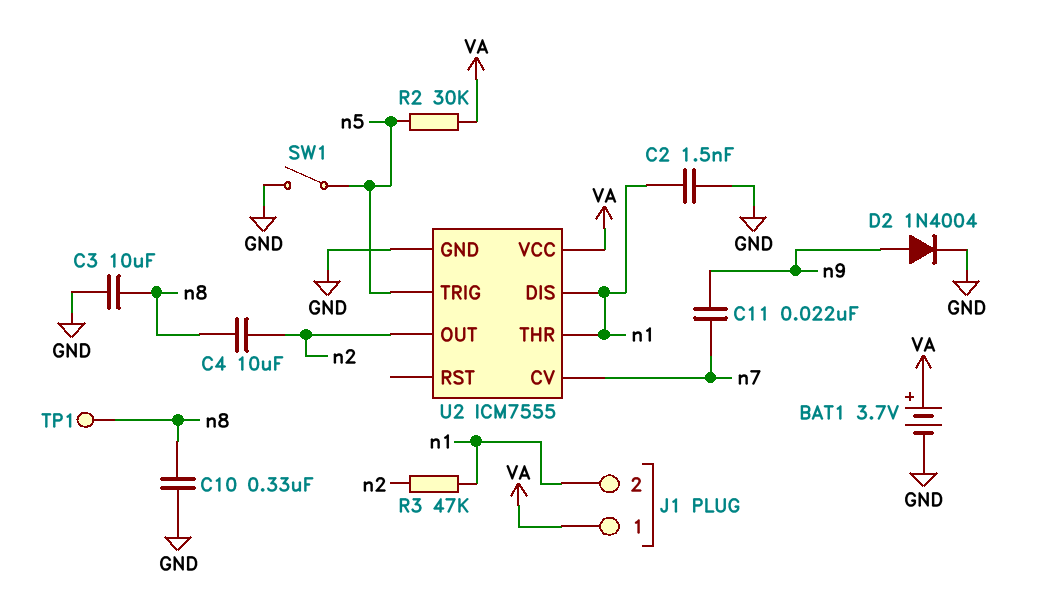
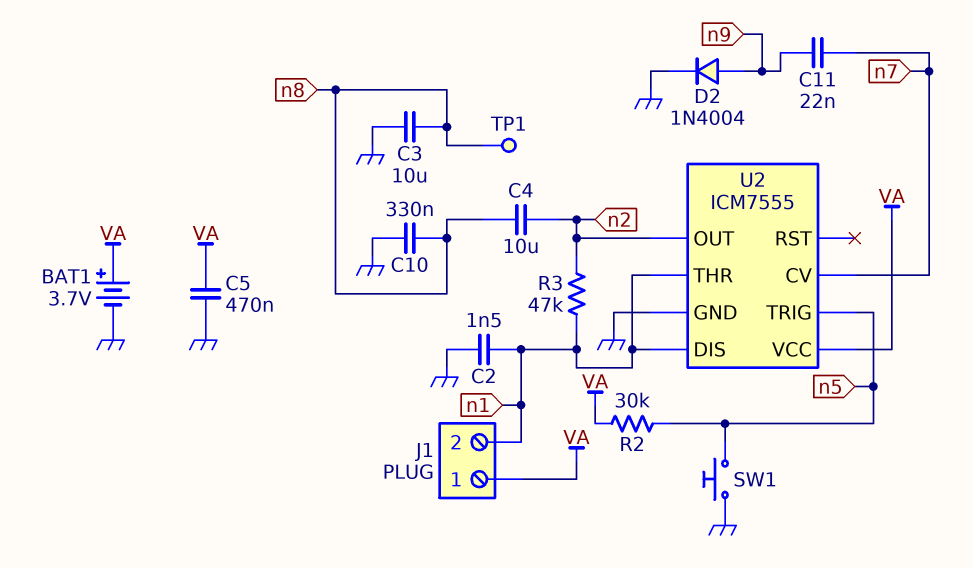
C5: none -> 470nF (GND, VA)
SW1: switch (GND, n5) -> button (GND, n5)

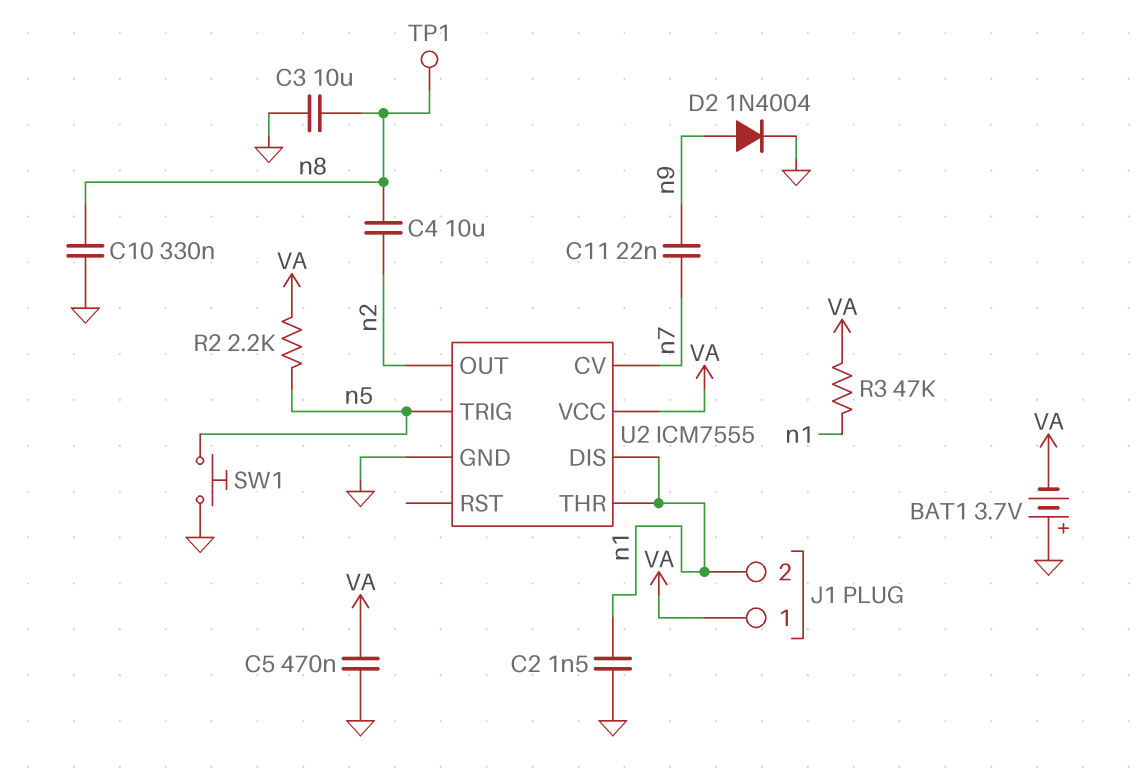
BAT1: 3.7V (plus VA, minus GND) -> 3.7V (plus GND, minus VA)
R2: 30k (VA, n5) -> 2.2k (VA, n5)
R3: 47k (n1, n2) -> 47k (VA, n1)

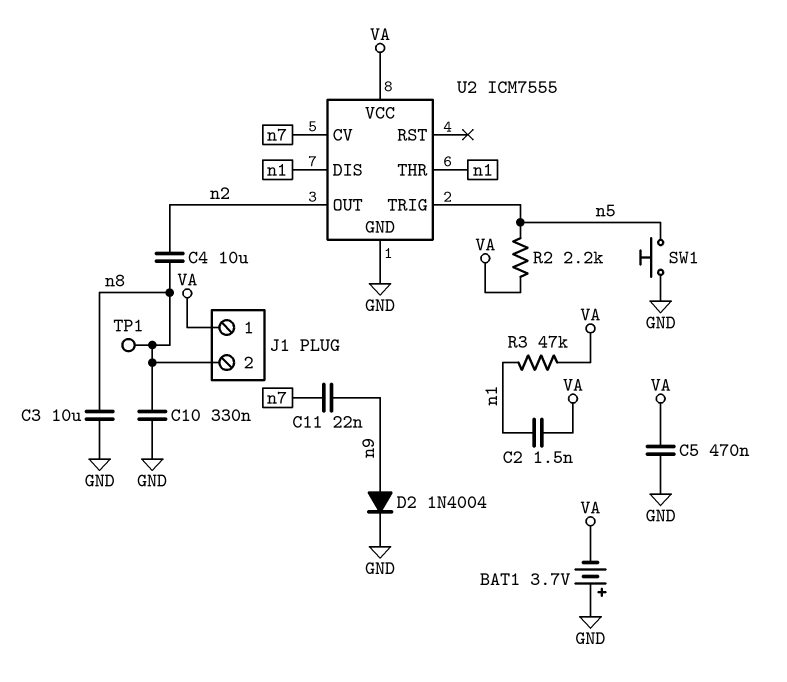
C2: 1.5nF (GND, n1) -> 1.5nF (VA, n1)
J1 pin 2: n1 -> n8

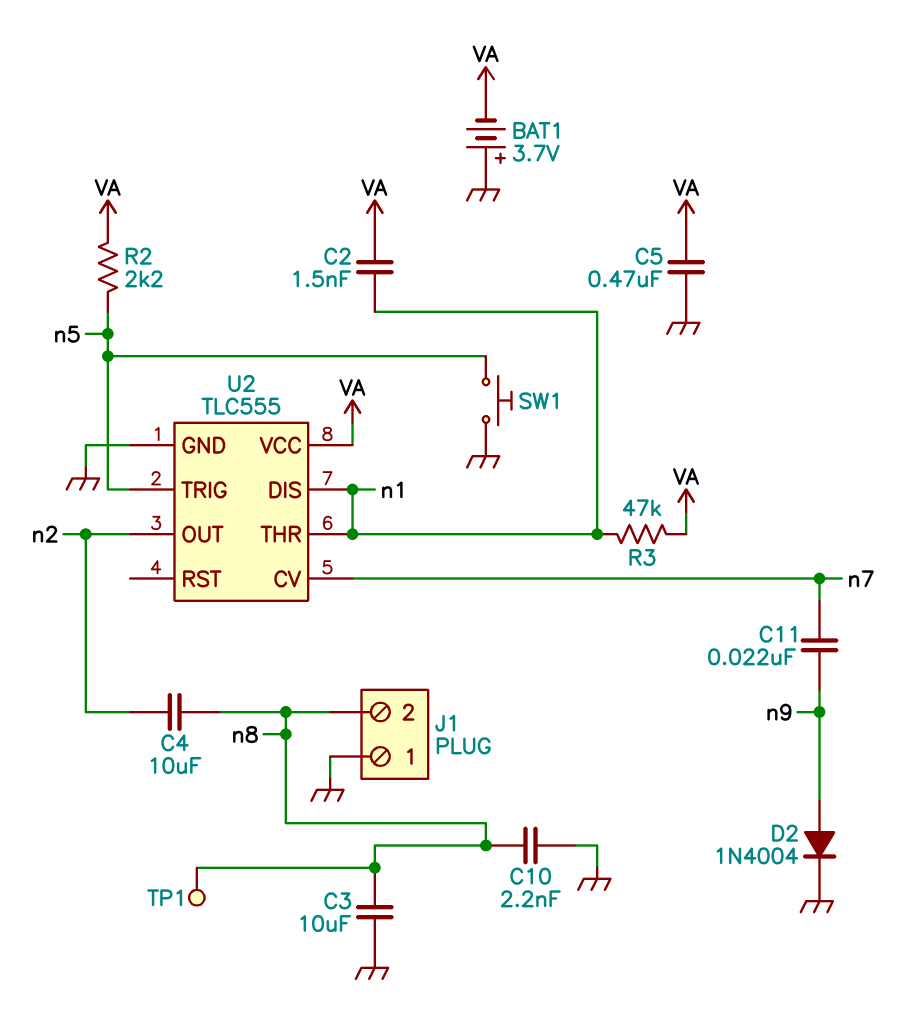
C10: 330nF (GND, n8) -> 2.2nF (GND, n8)
J1 pin 1: VA -> GND
U2: ICM7555 -> TLC555

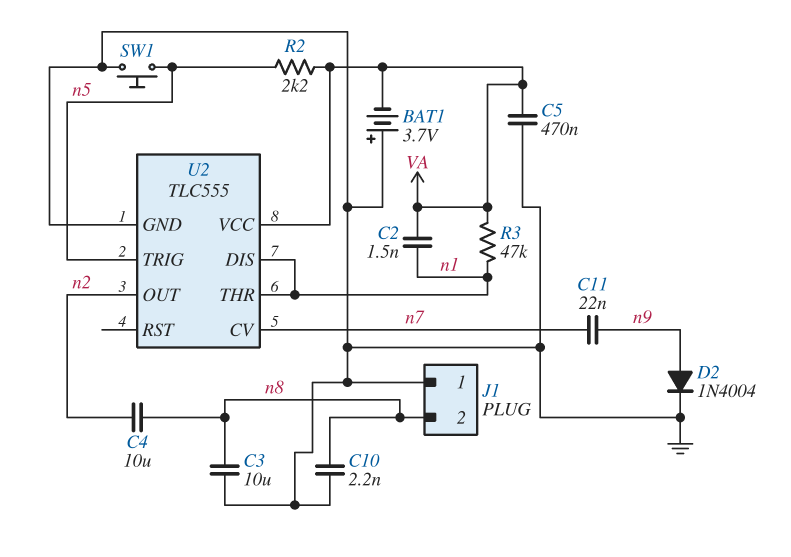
TP1: test point (n8) -> none

